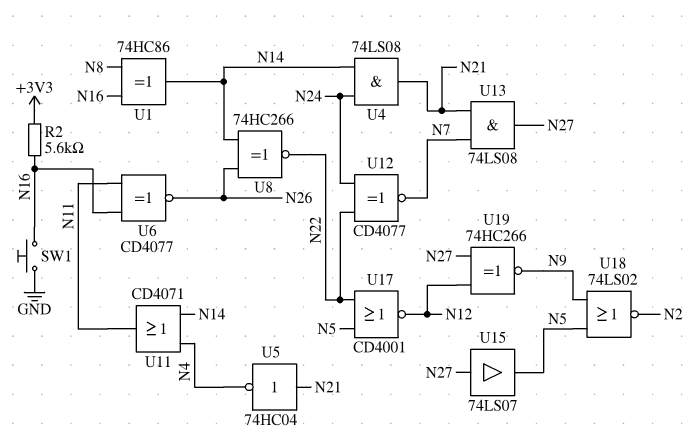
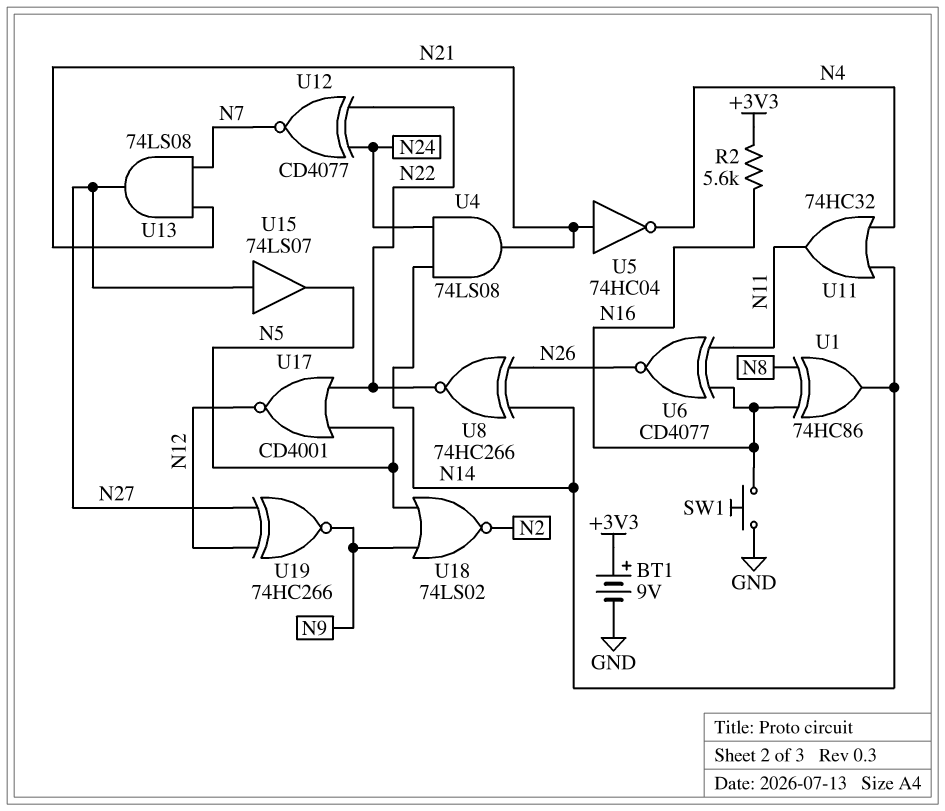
BT1: none -> 9V (plus +3V3, minus GND)
U11: OR CD4071 (in N4, in N14, out N11) -> OR 74HC32 (in N4, in N14, out N11)

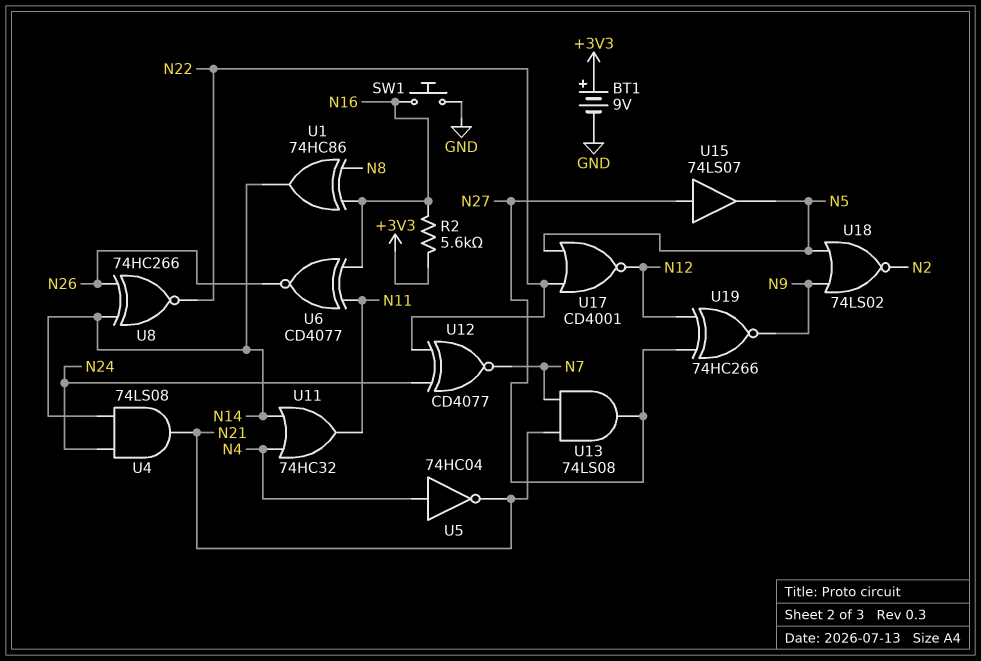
U5: NOT 74HC04 (in N21, out N4) -> NOT 74HC04 (in N4, out N21)

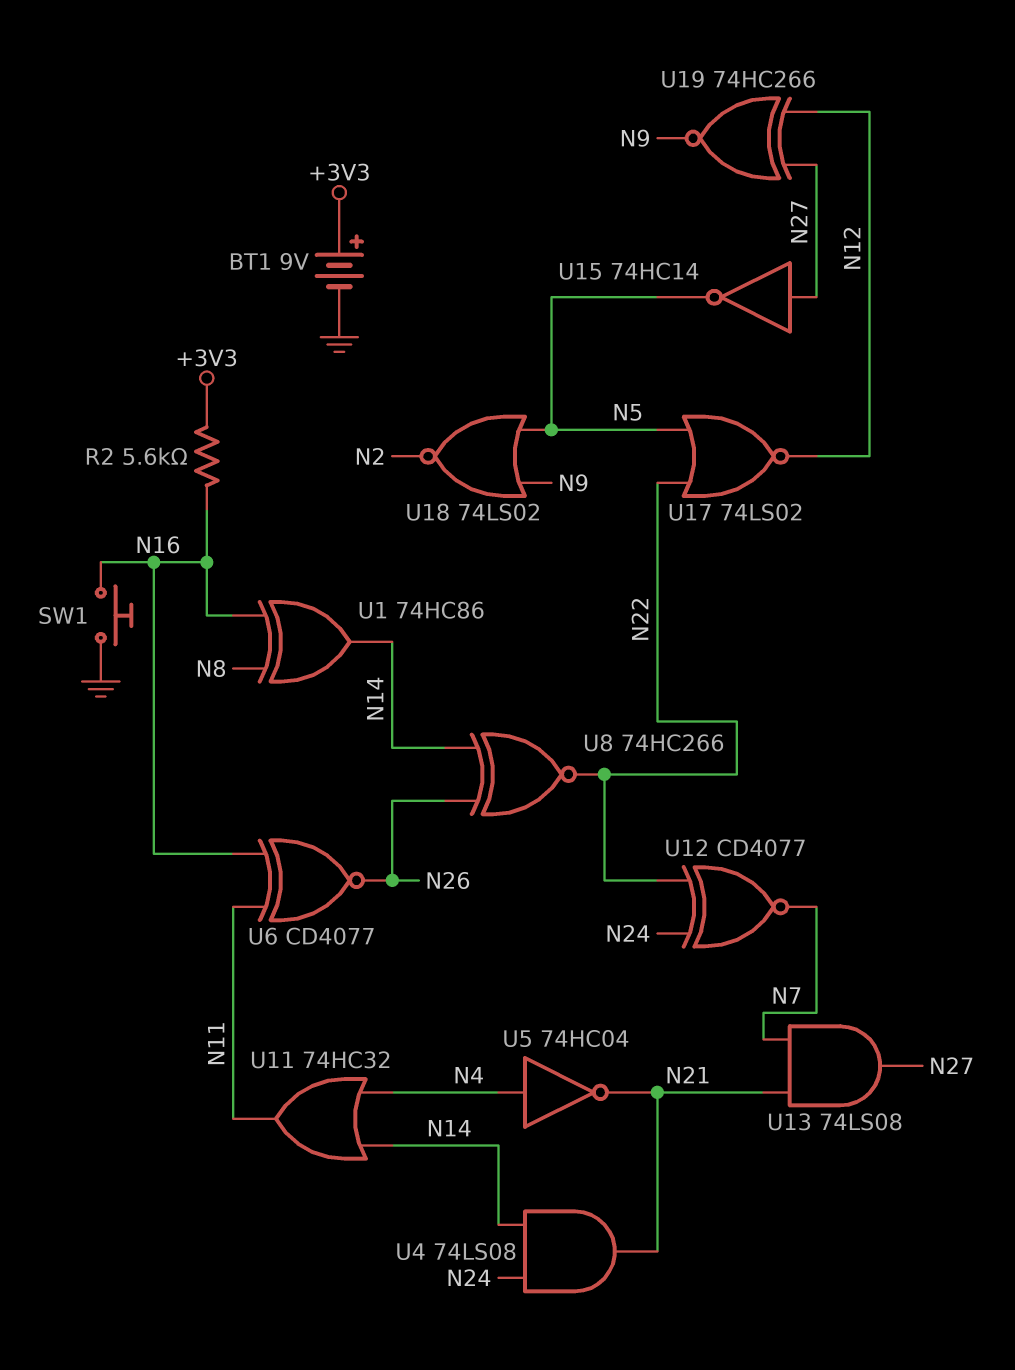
U15: buffer 74LS07 (in N27, out N5) -> NOT 74HC14 (in N27, out N5)
U17: NOR CD4001 (in N5, in N22, out N12) -> NOR 74LS02 (in N5, in N22, out N12)

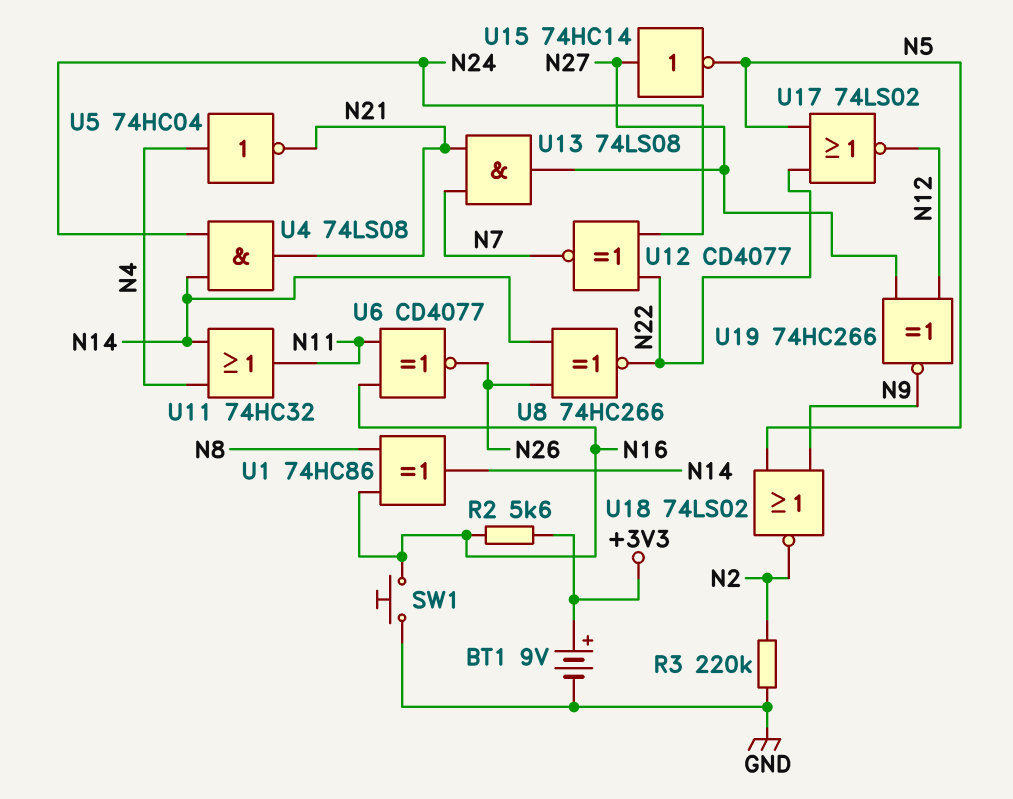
R3: none -> 220k (GND, N2)

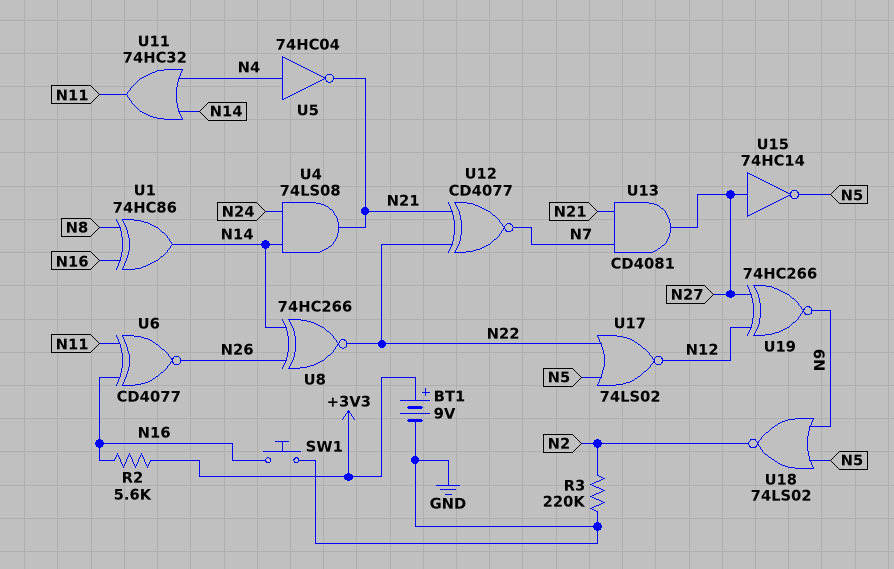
U12: XNOR CD4077 (in N22, in N24, out N7) -> XNOR CD4077 (in N21, in N22, out N7)
U13: AND 74LS08 (in N7, in N21, out N27) -> AND CD4081 (in N7, in N21, out N27)

